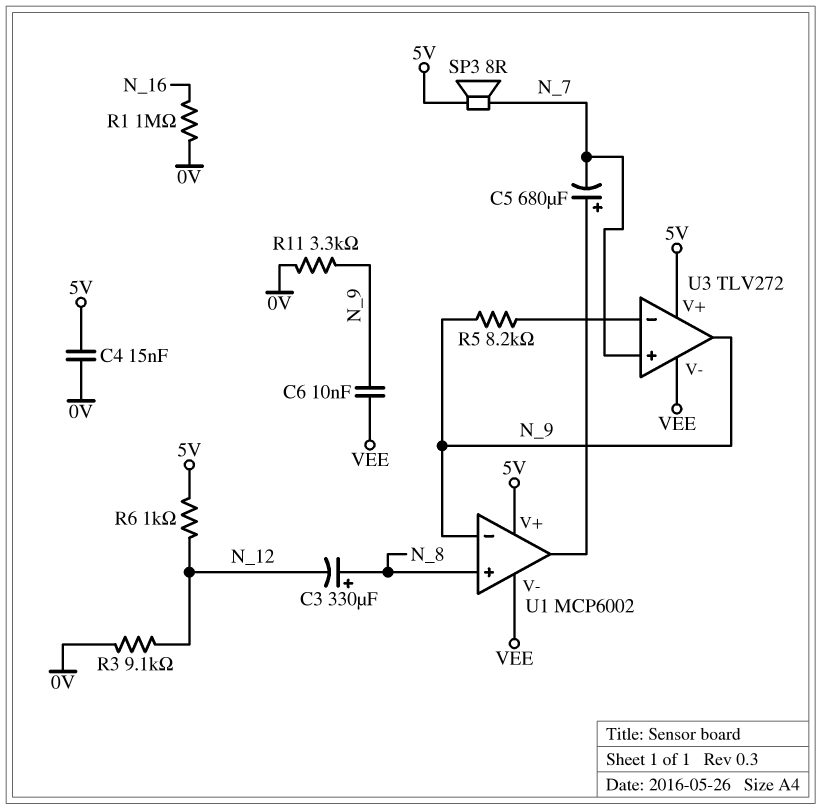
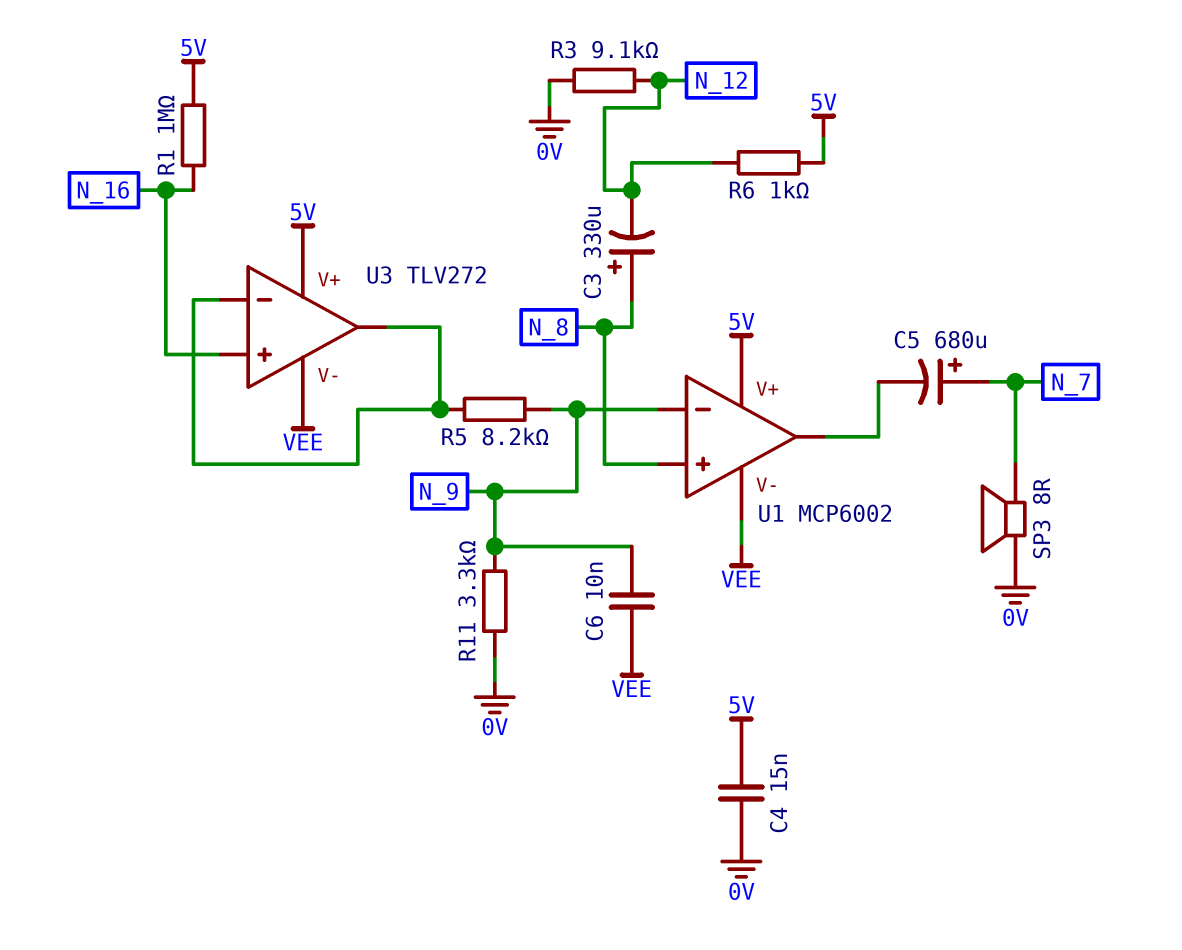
C5: 680uF (plus U1/out, minus N_7) -> 680uF (plus N_7, minus U1/out)
R1: 1M (0V, N_16) -> 1M (5V, N_16)
SP3: speaker 8R (5V, N_7) -> speaker 8R (0V, N_7)
U3 pin in+: N_7 -> N_16
U3 pin out: N_9 -> U3/in-

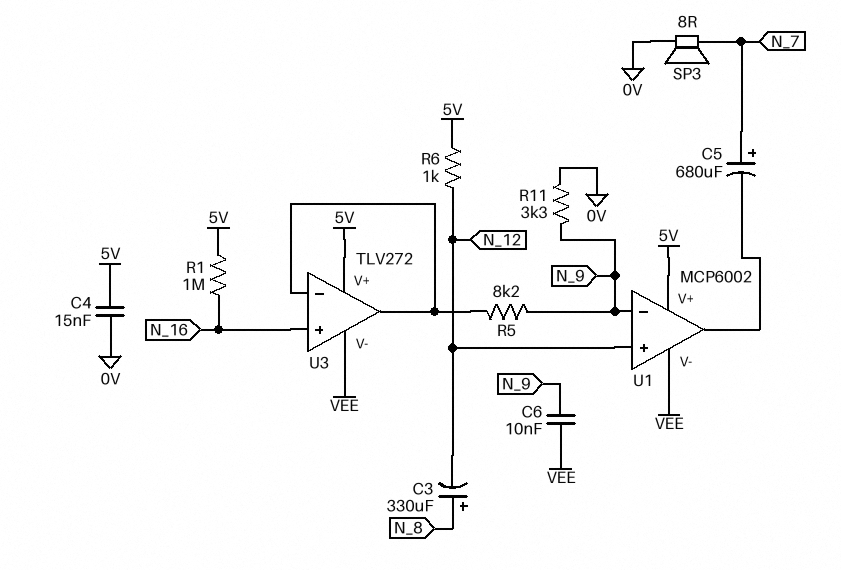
R3: 9.1k (0V, N_12) -> none
U1 pin in+: N_8 -> N_12

